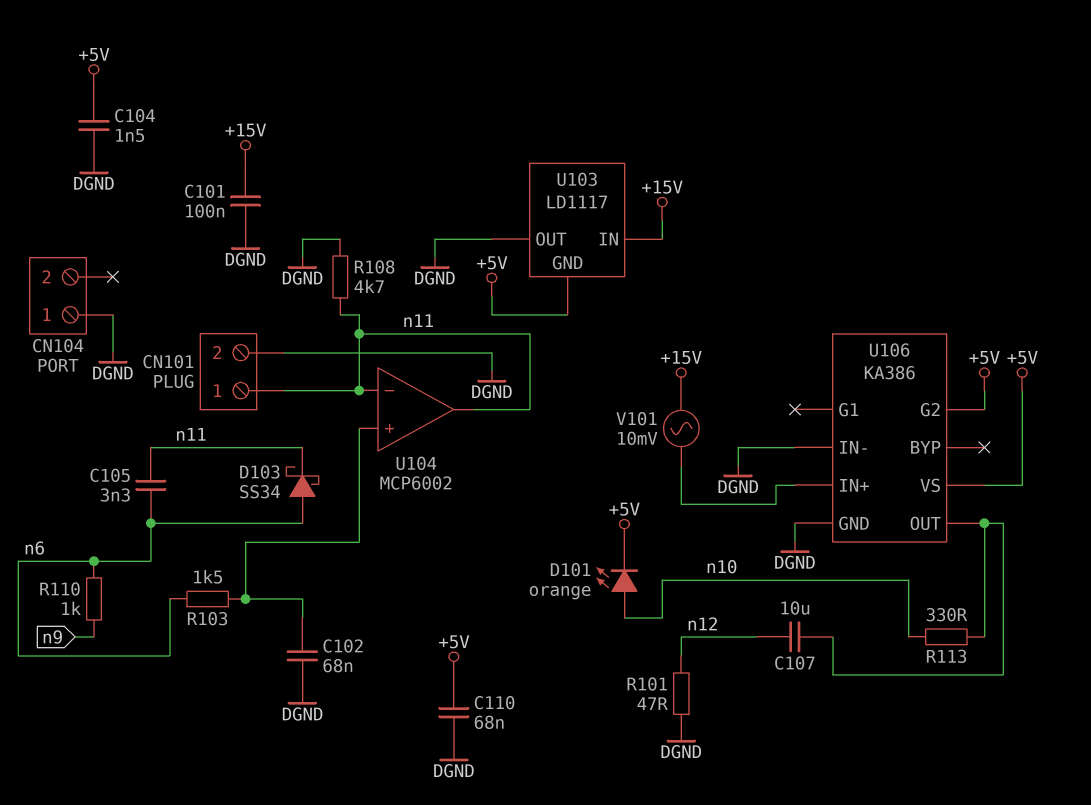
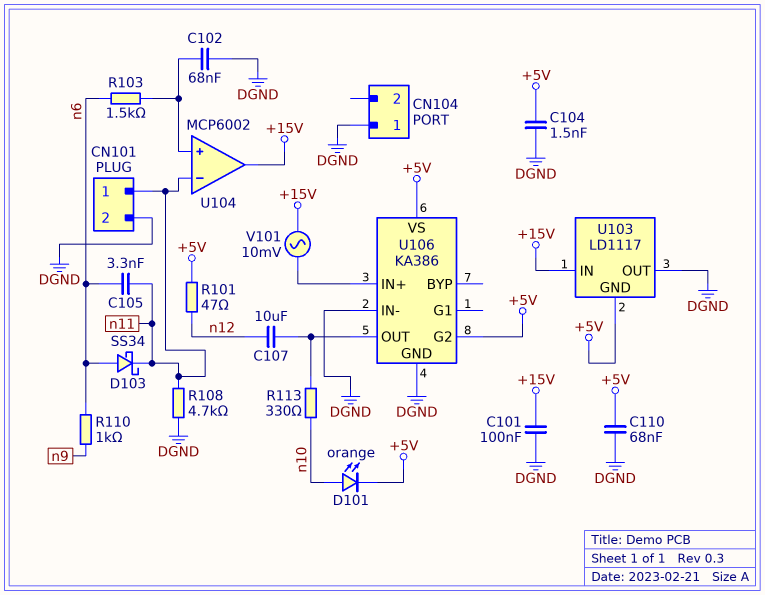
R101: 47 (DGND, n12) -> 47 (+5V, n12)
U104 pin out: n11 -> +15V

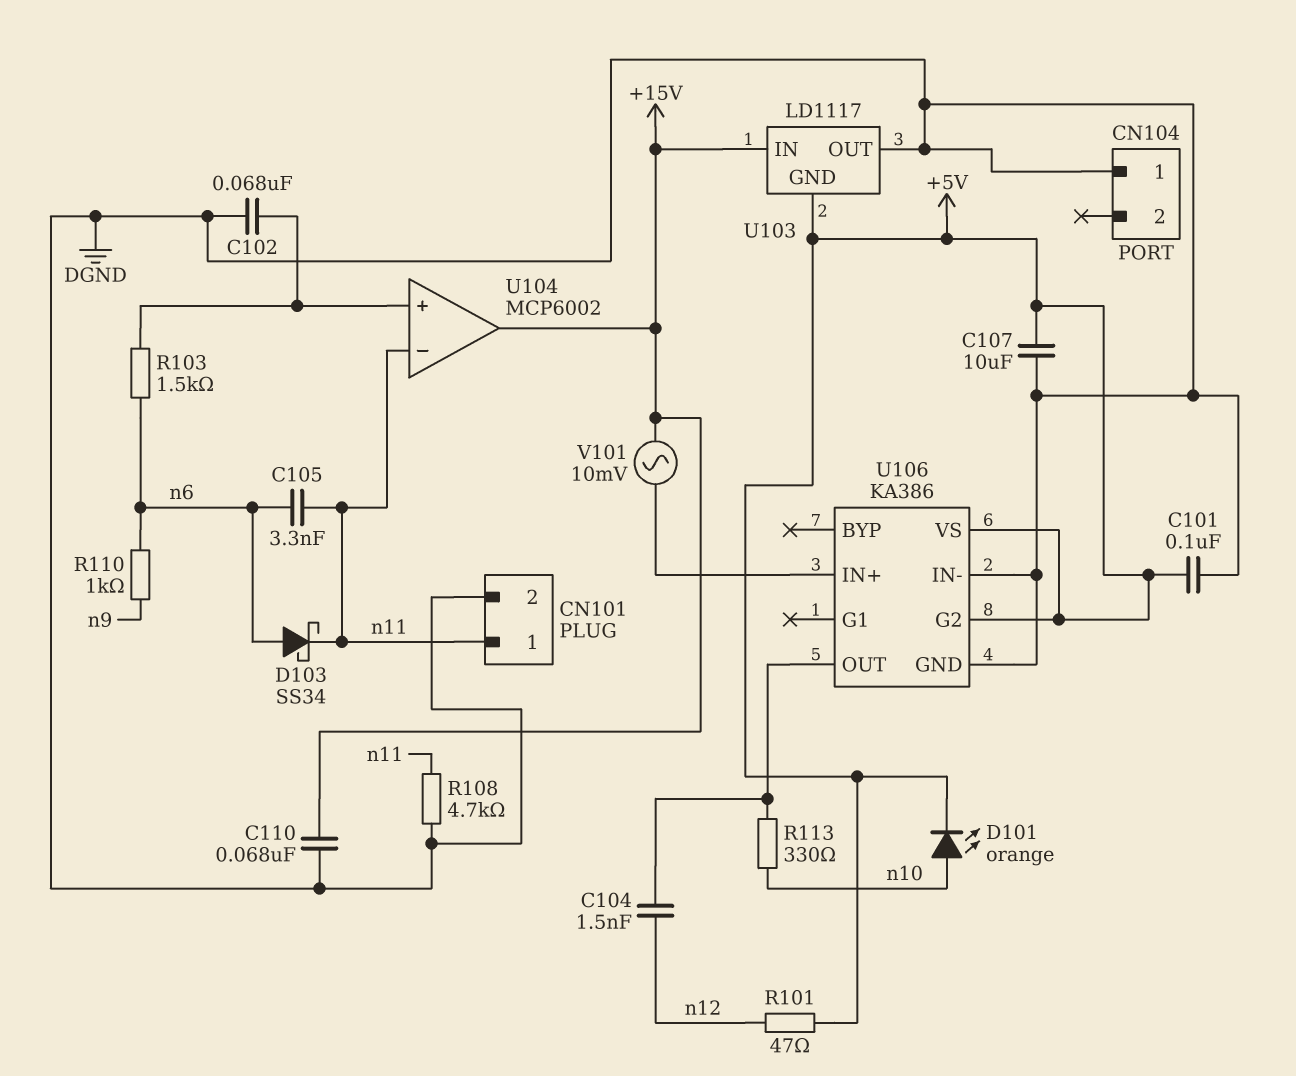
C101: 100nF (+15V, DGND) -> 100nF (+5V, DGND)
C104: 1.5nF (+5V, DGND) -> 1.5nF (U106/OUT, n12)
C107: 10uF (U106/OUT, n12) -> 10uF (+5V, DGND)
C110: 68nF (+5V, DGND) -> 68nF (+15V, DGND)

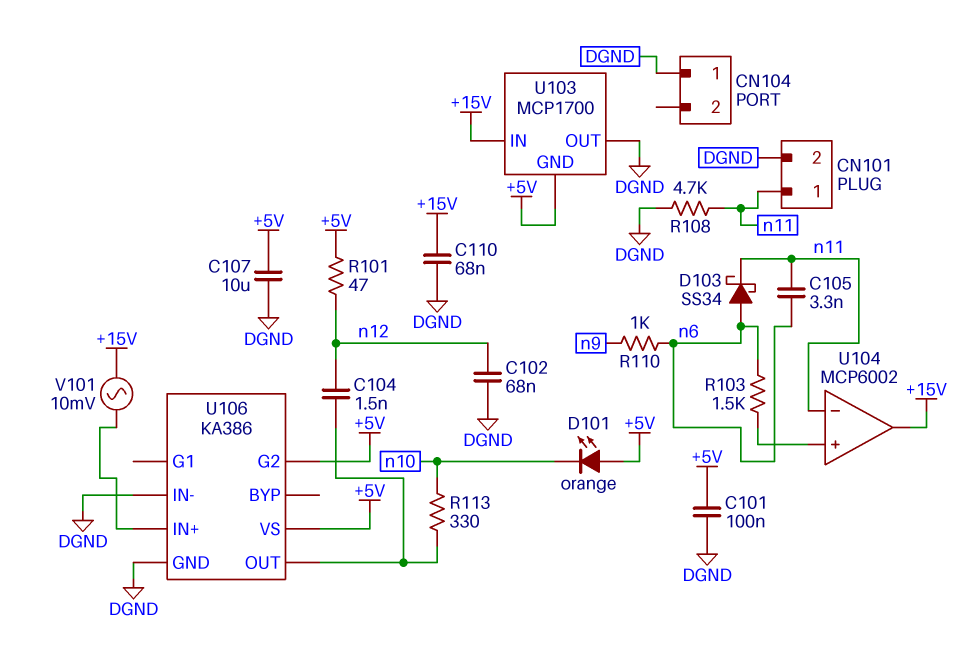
C102: 68nF (DGND, U104/in+) -> 68nF (DGND, n12)
D101: LED orange (A n10, K +5V) -> LED orange (A +5V, K n10)
U103: LD1117 -> MCP1700

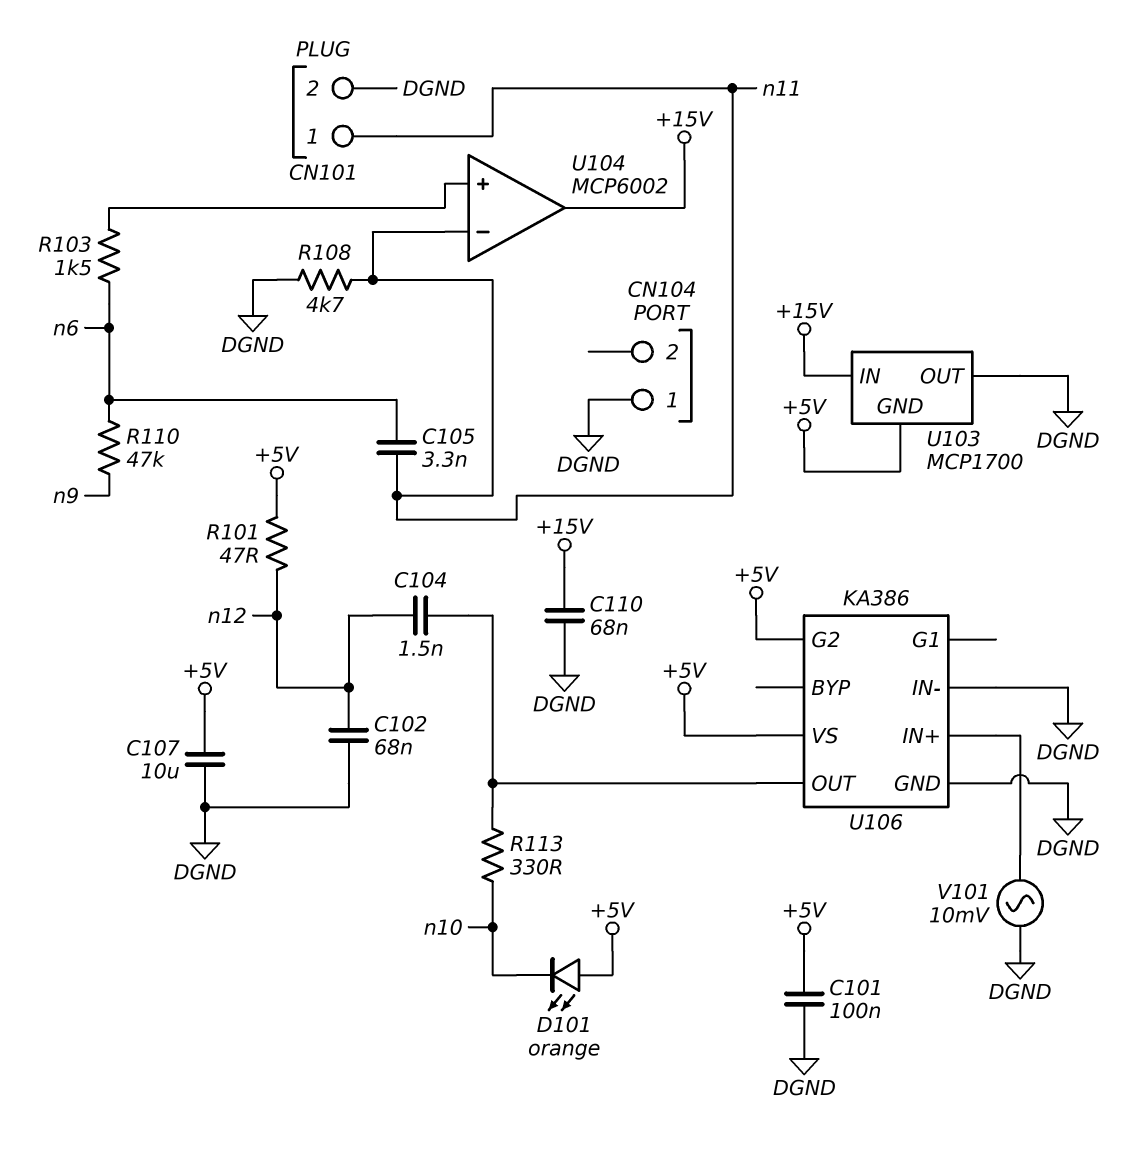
D103: schottky SS34 (A n6, K n11) -> none
R110: 1k (n6, n9) -> 47k (n6, n9)
V101: AC 10mV (+15V, U106/IN+) -> AC 10mV (DGND, U106/IN+)

